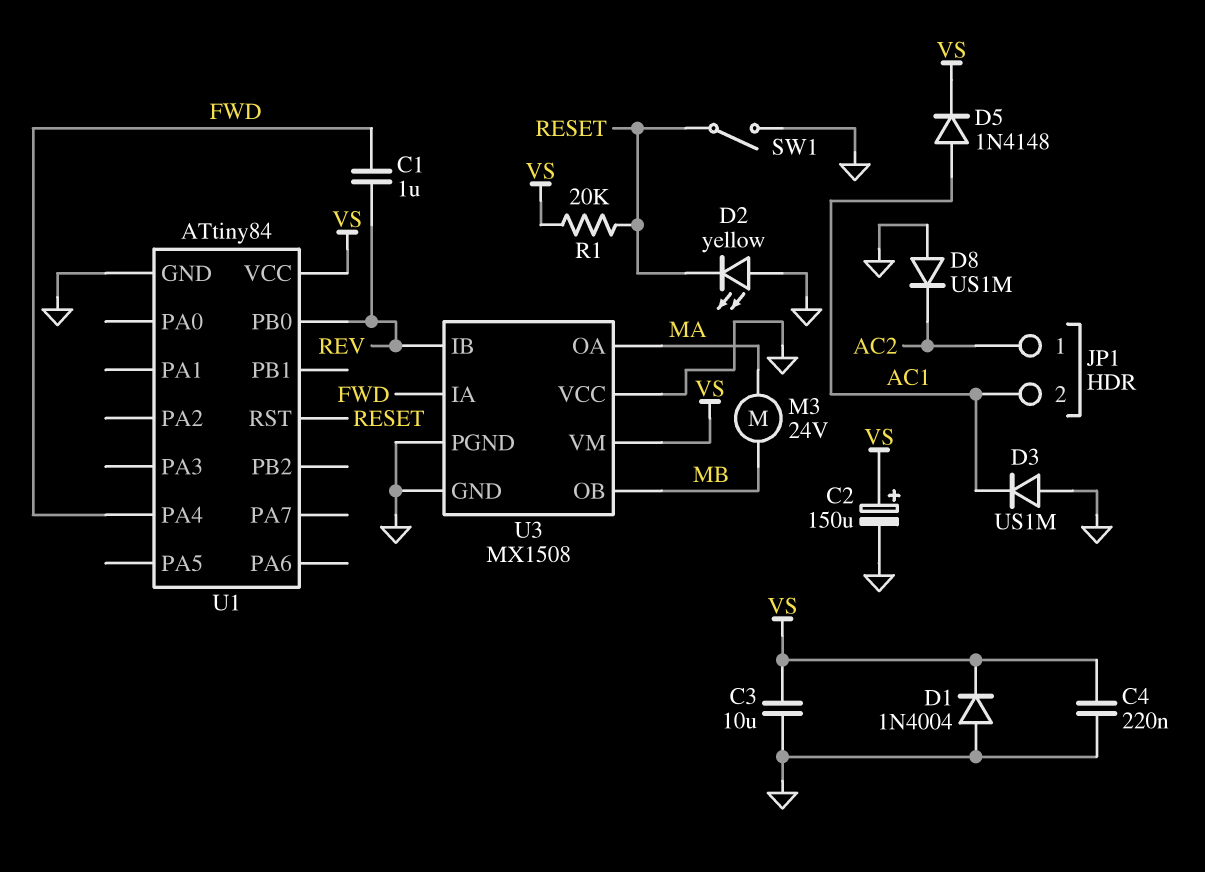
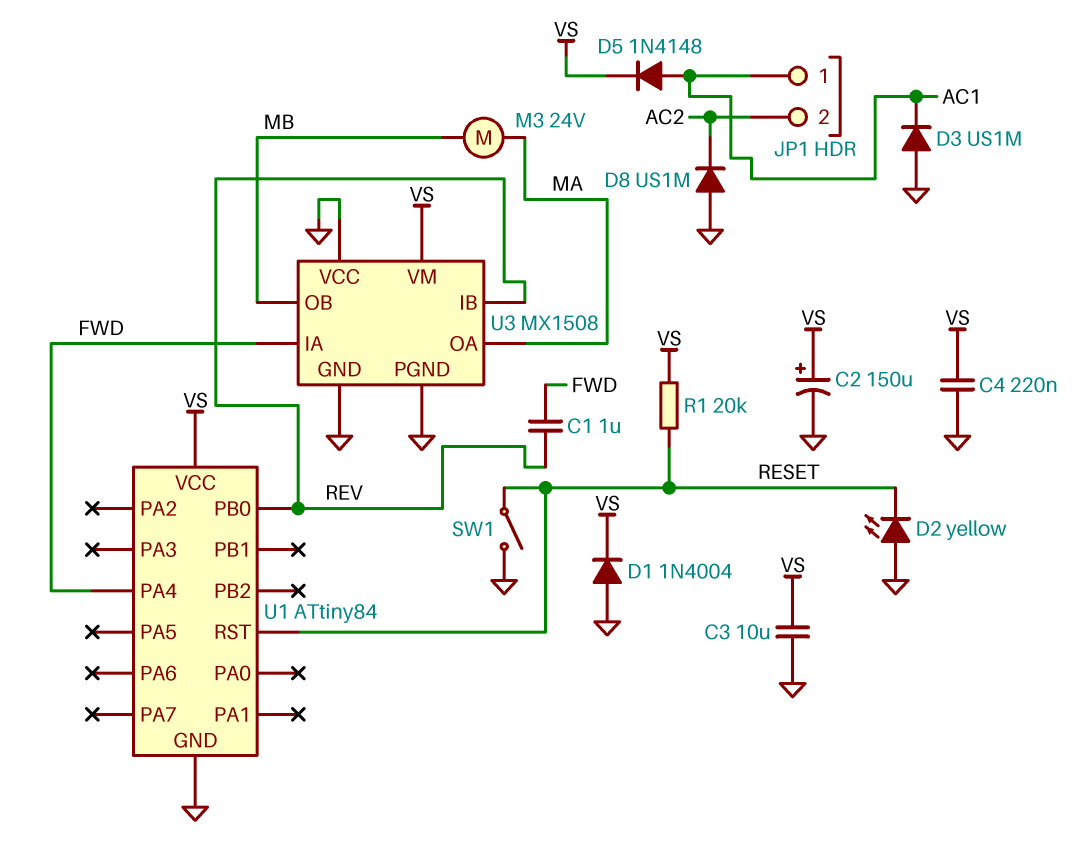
JP1 pin 1: AC2 -> AC1
JP1 pin 2: AC1 -> AC2

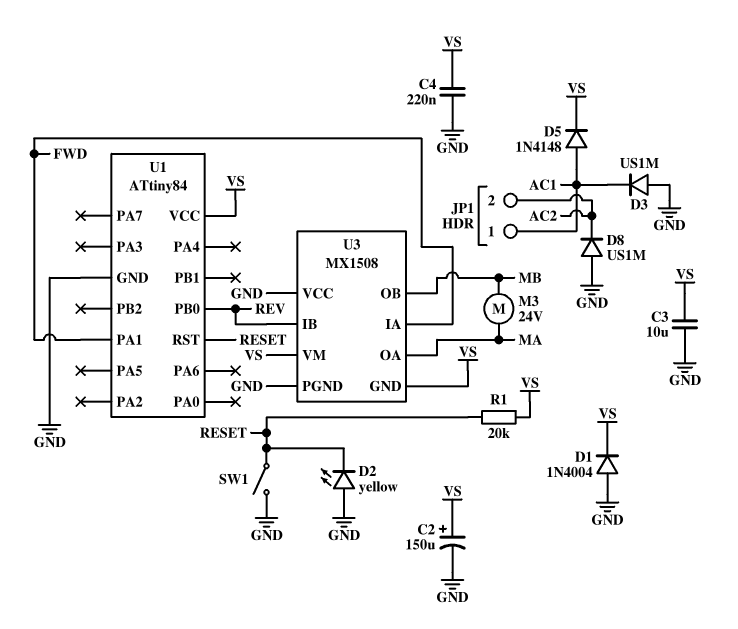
C1: 1uF (FWD, REV) -> none
U1 pin PA1: none -> FWD
U1 pin PA4: FWD -> none
U3 pin GND: GND -> VS

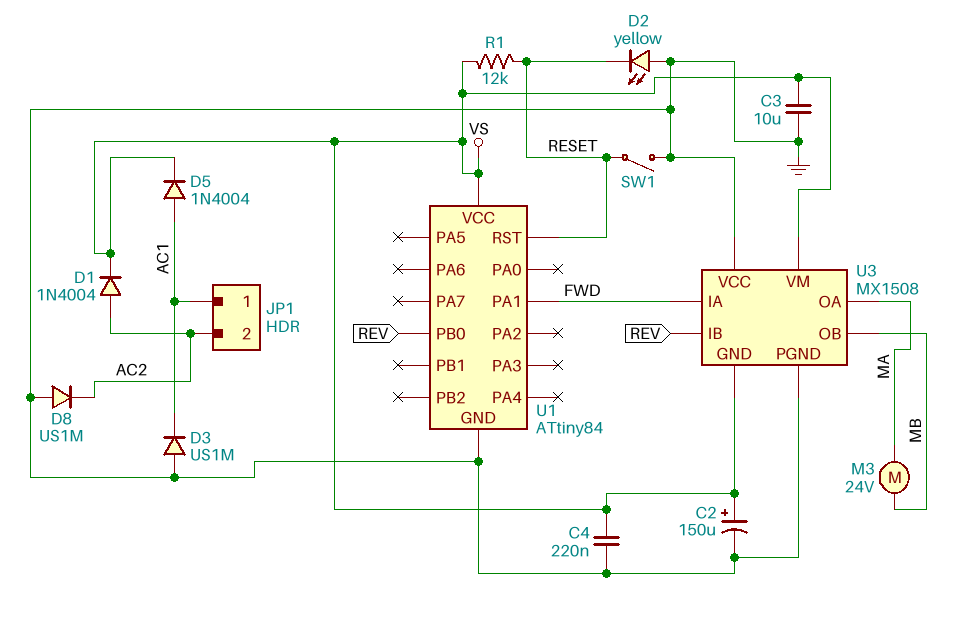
D1: diode 1N4004 (A GND, K VS) -> diode 1N4004 (A AC2, K VS)
D5: diode 1N4148 (A AC1, K VS) -> diode 1N4004 (A AC1, K VS)
R1: 20k (RESET, VS) -> 12k (RESET, VS)

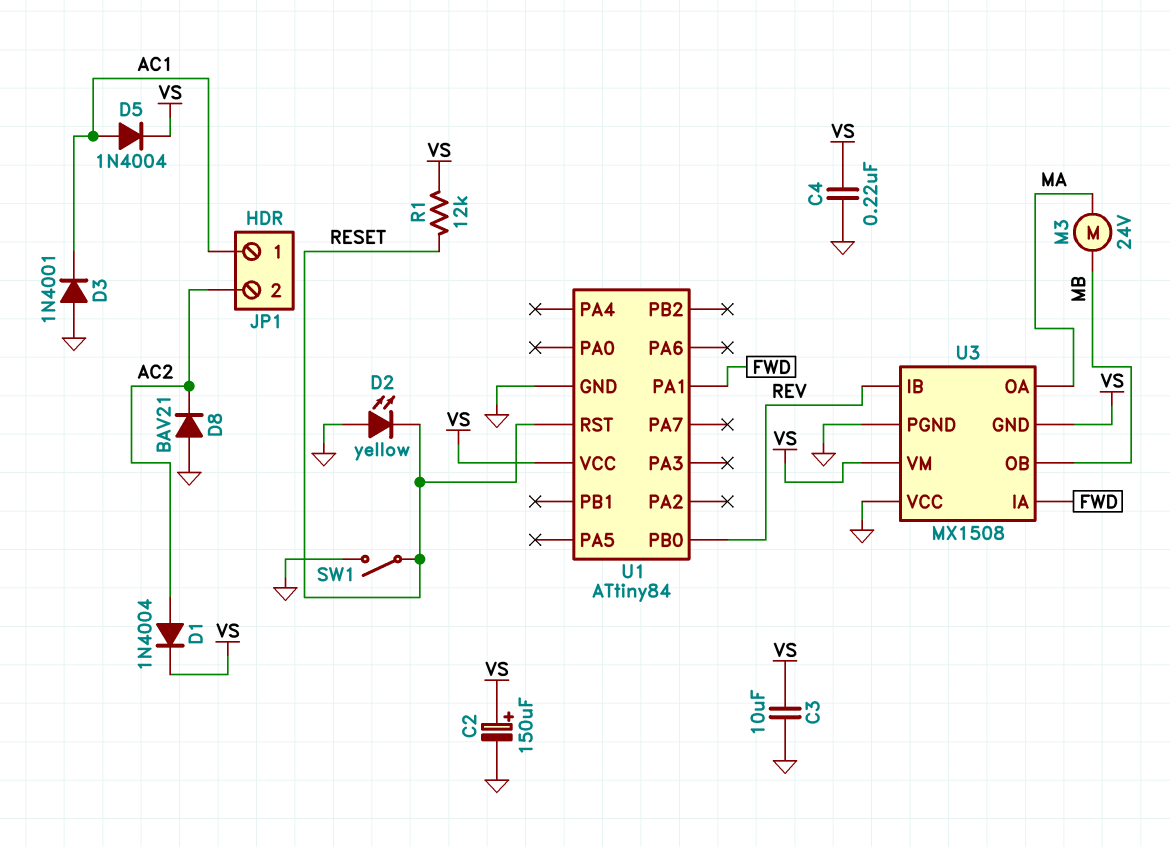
D3: diode US1M (A GND, K AC1) -> diode 1N4001 (A GND, K AC1)
D8: diode US1M (A GND, K AC2) -> diode BAV21 (A GND, K AC2)

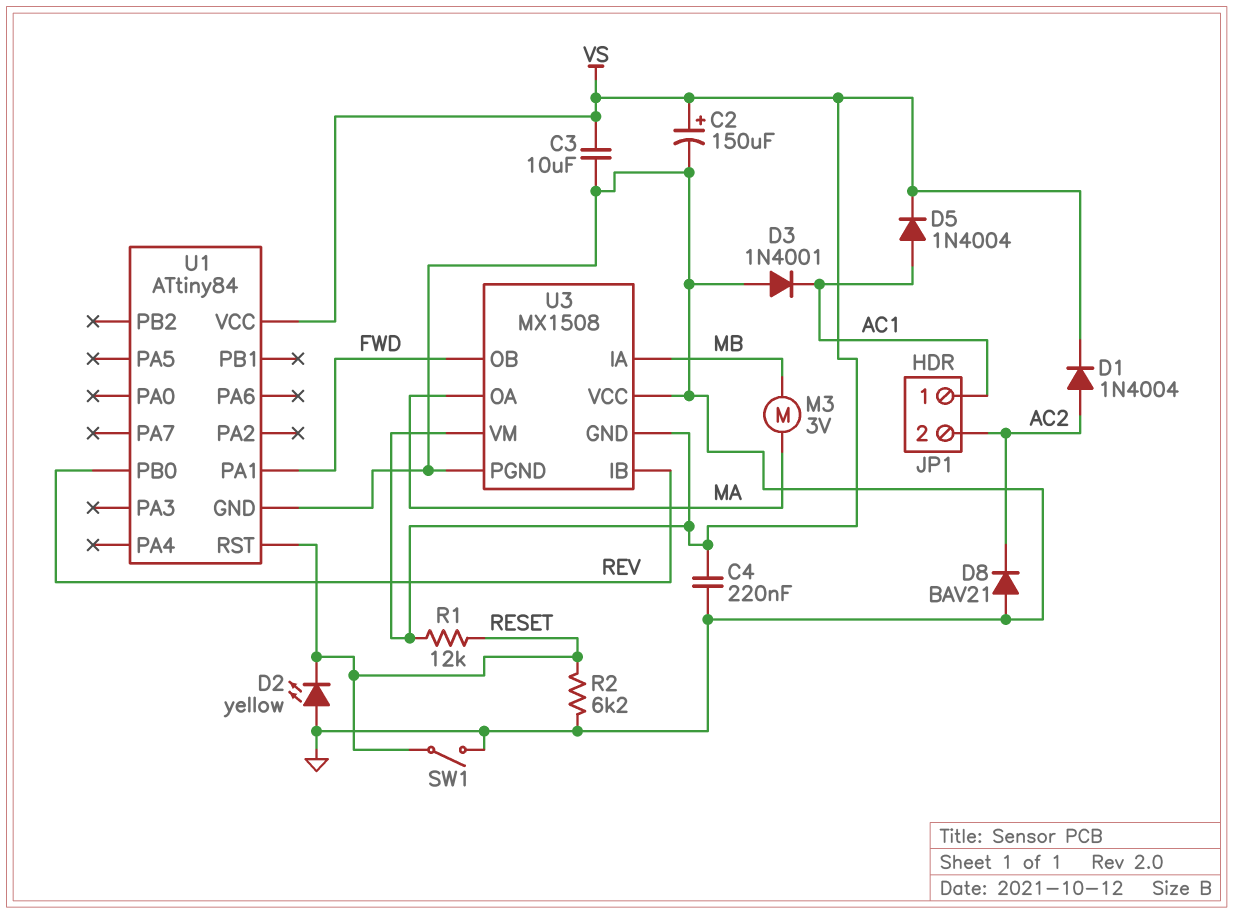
M3: motor 24V (MA, MB) -> motor 3V (MA, MB)
R2: none -> 6.2k (GND, RESET)
U3 pin IA: FWD -> MB
U3 pin OB: MB -> FWD

